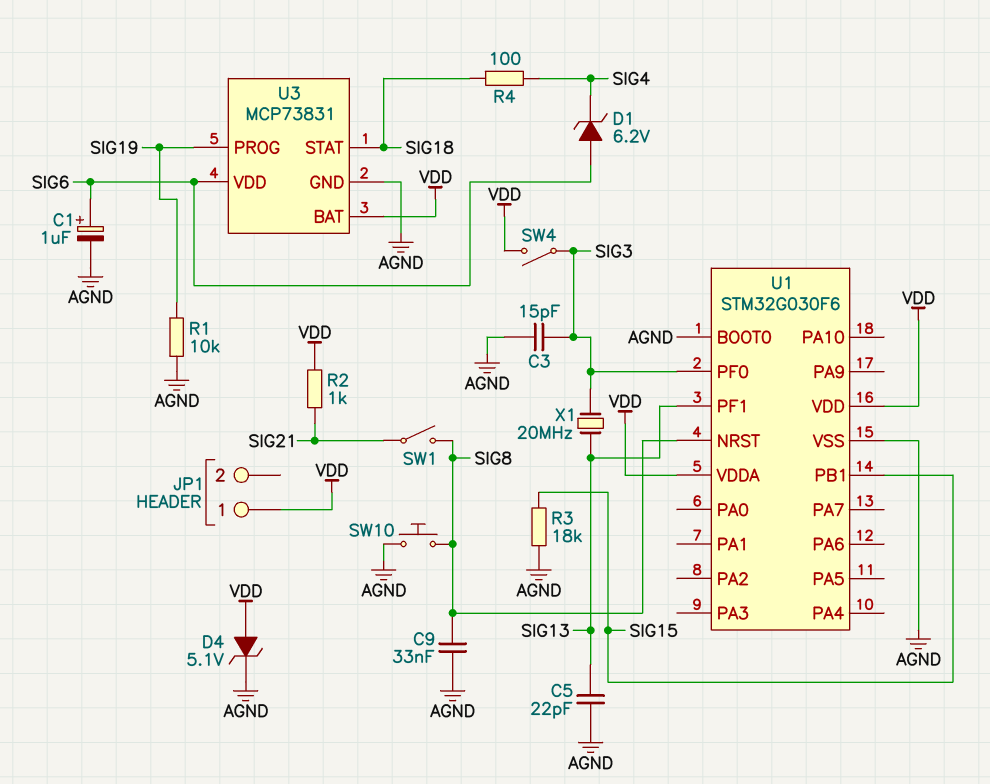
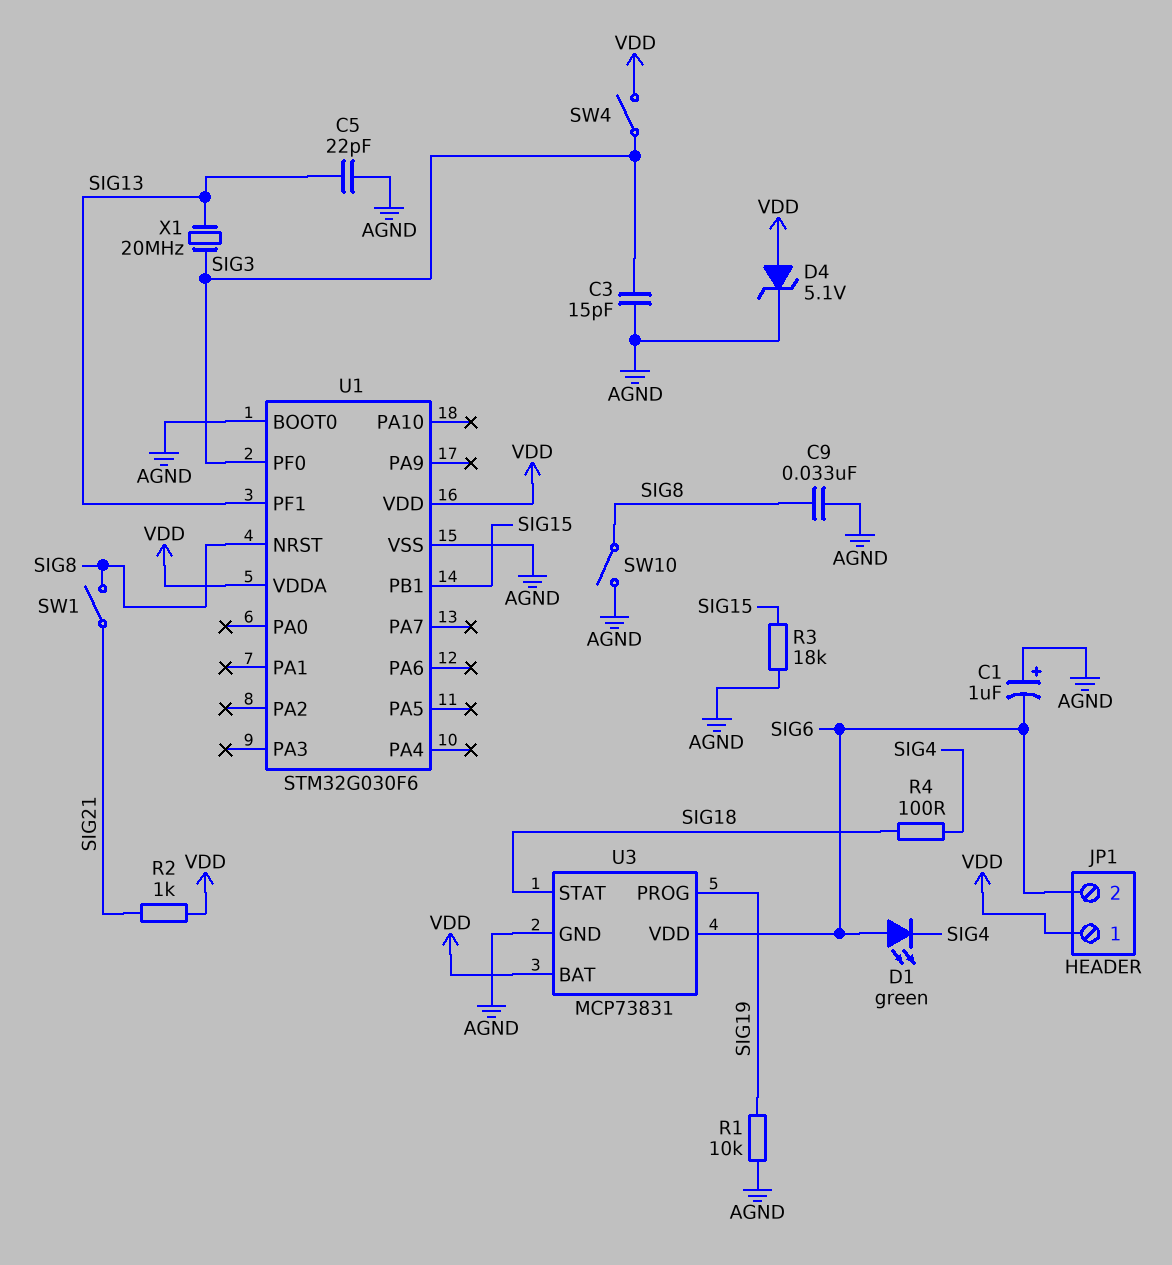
C1: 1uF (plus SIG6, minus AGND) -> 1uF (plus AGND, minus SIG6)
D1: zener 6.2V (A SIG6, K SIG4) -> LED green (A SIG6, K SIG4)
JP1 pin 2: none -> SIG6
SW10: button (AGND, SIG8) -> switch (AGND, SIG8)

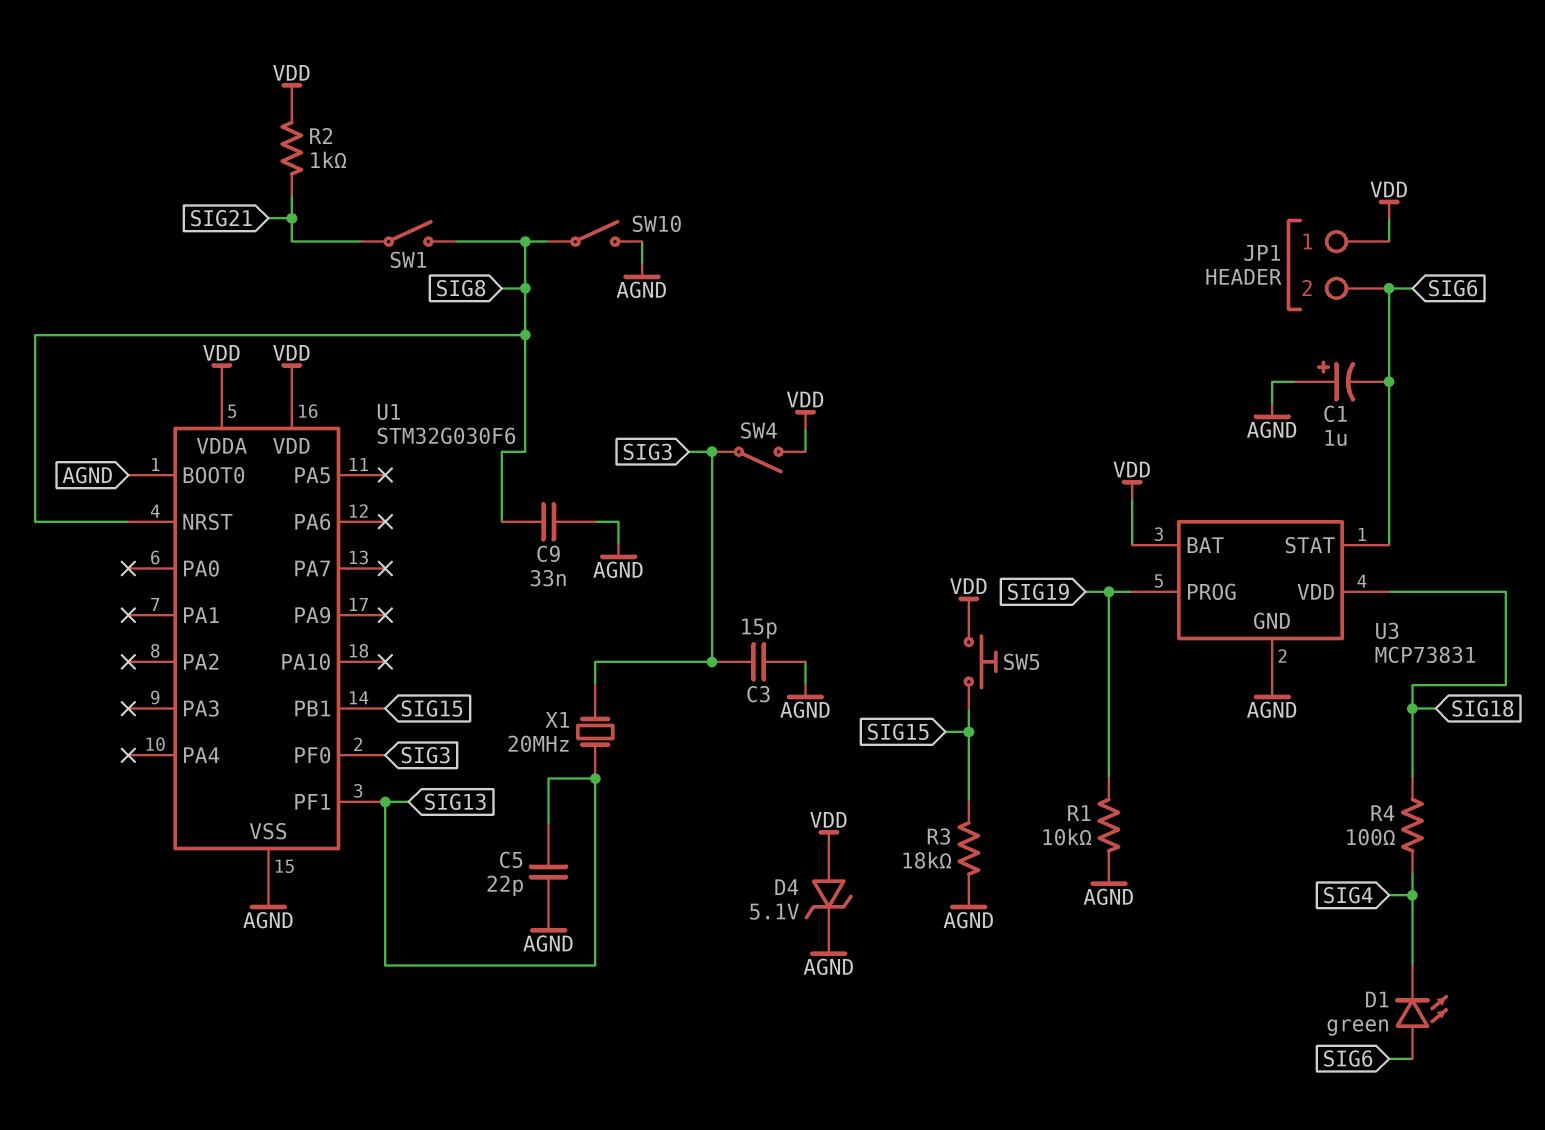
SW5: none -> button (SIG15, VDD)
U3 pin STAT: SIG18 -> SIG6
U3 pin VDD: SIG6 -> SIG18

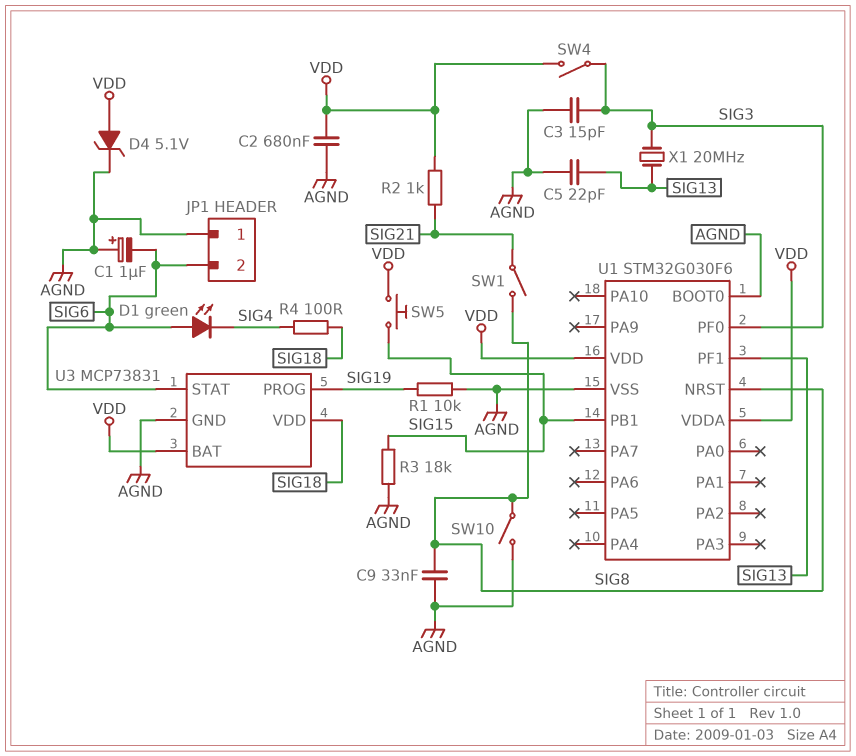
C2: none -> 680nF (AGND, VDD)
JP1 pin 1: VDD -> AGND

